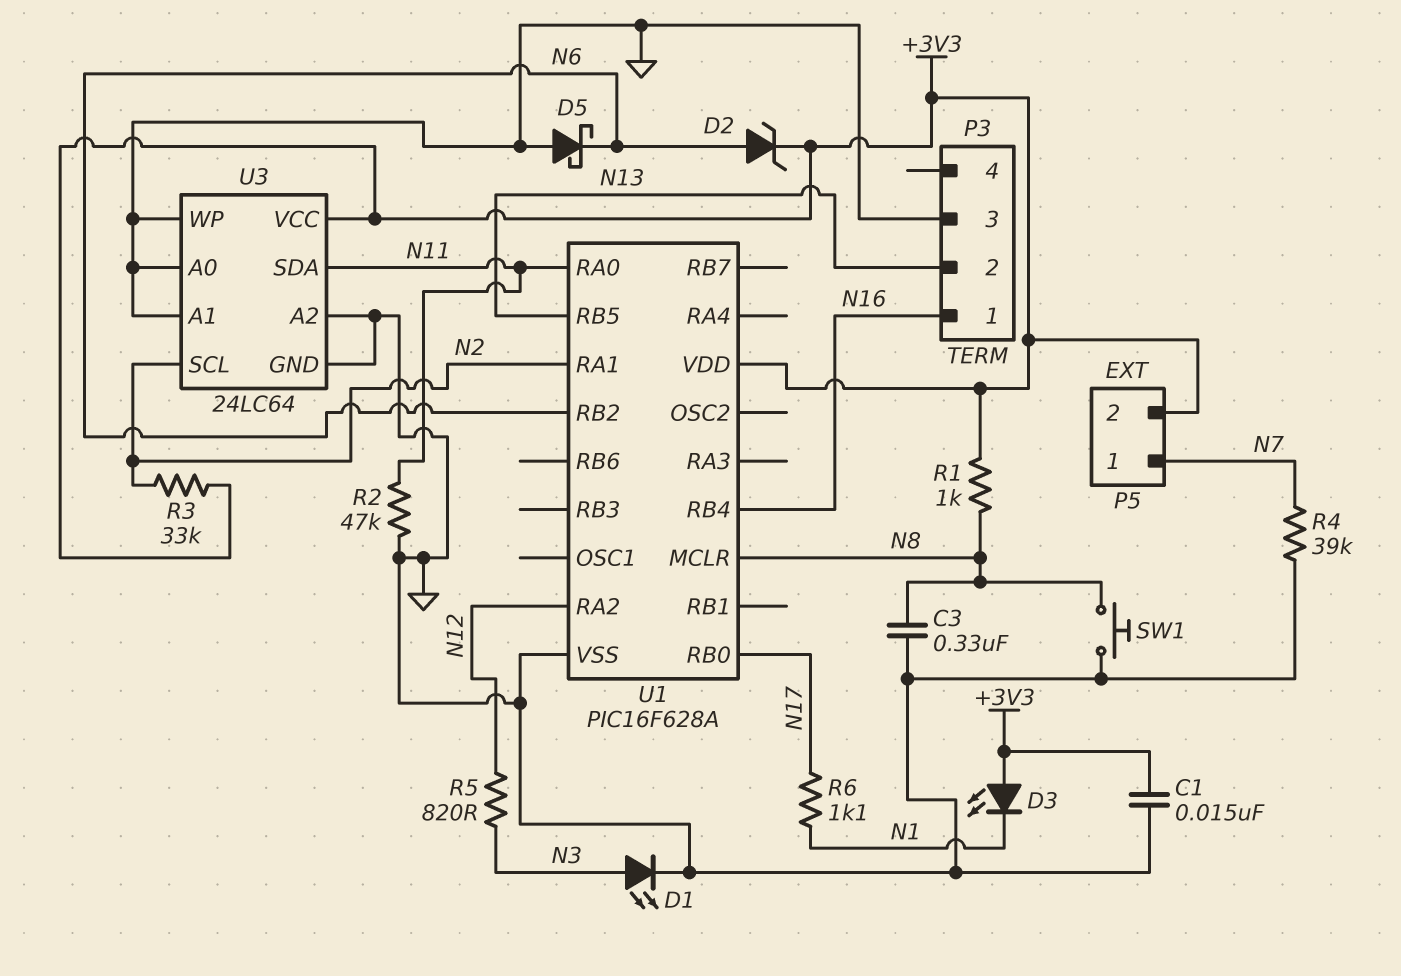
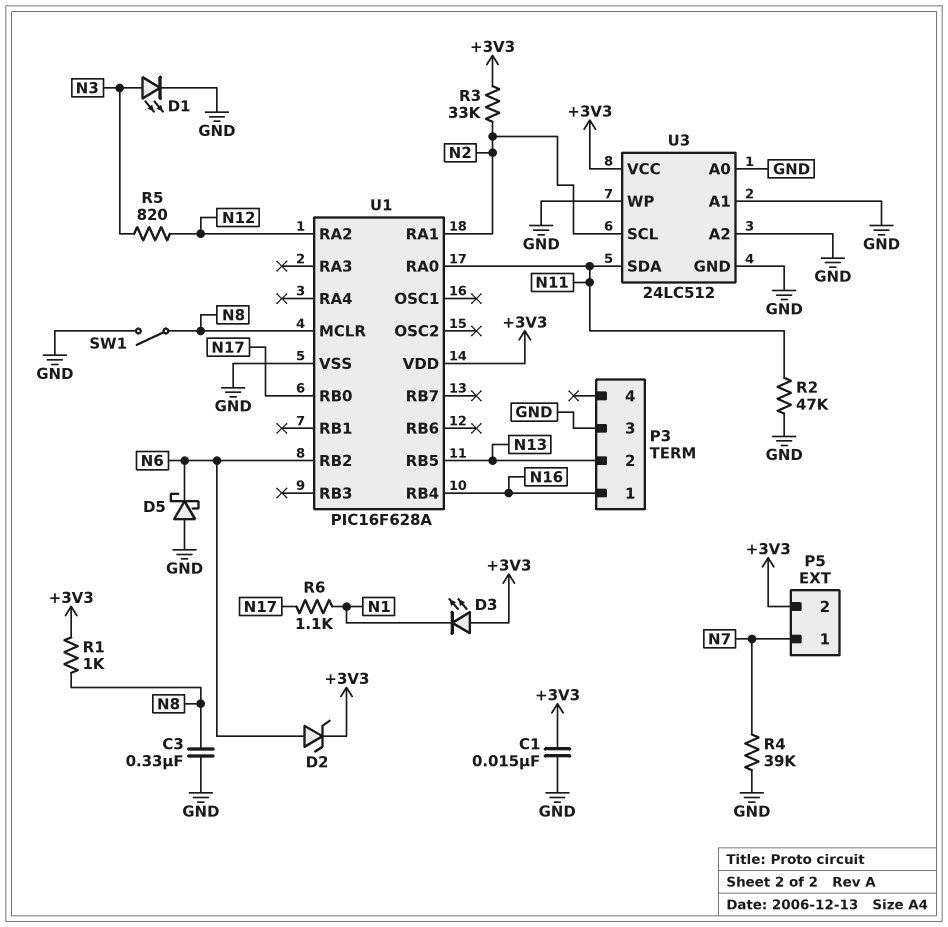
SW1: button (GND, N8) -> switch (GND, N8)
U3: 24LC64 -> 24LC512

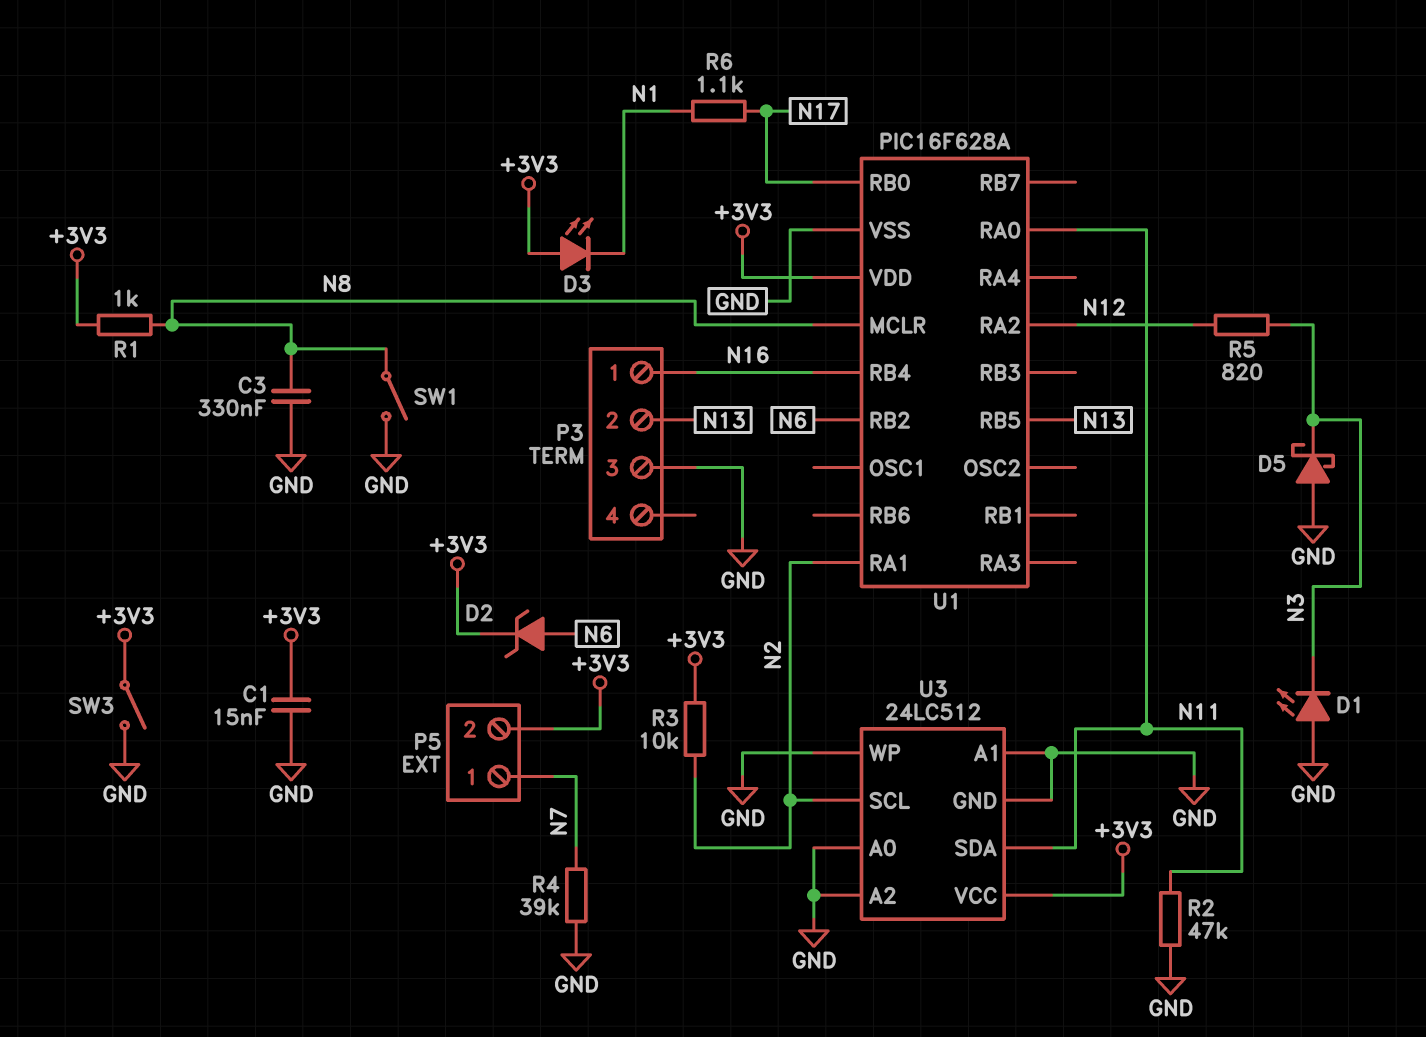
D1: LED (A N3, K GND) -> LED (A GND, K N3)
D5: schottky (A GND, K N6) -> schottky (A GND, K N3)
R3: 33k (+3V3, N2) -> 10k (+3V3, N2)
SW3: none -> switch (+3V3, GND)

